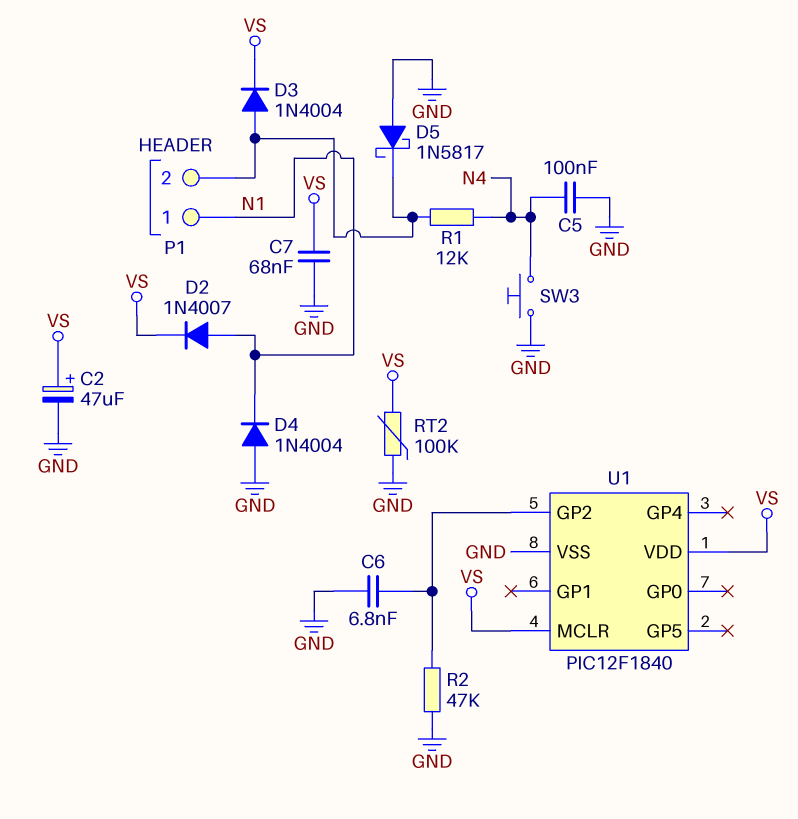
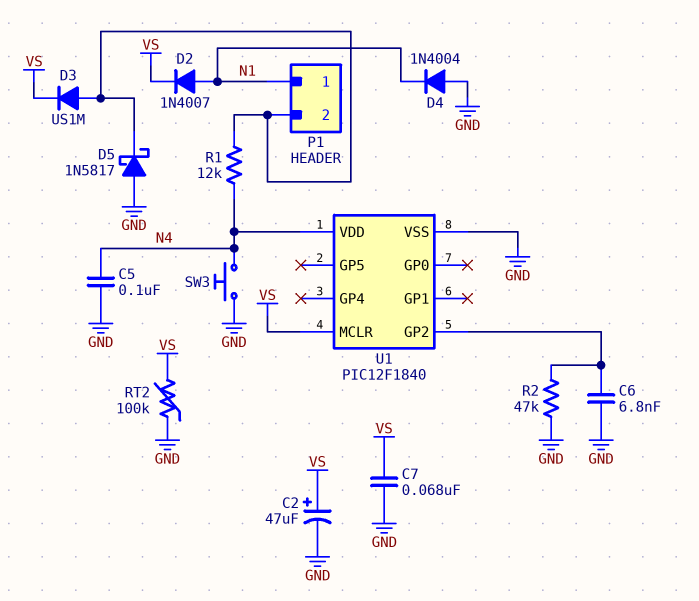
D3: diode 1N4004 (A P1/2, K VS) -> diode US1M (A P1/2, K VS)
U1 pin VDD: VS -> N4

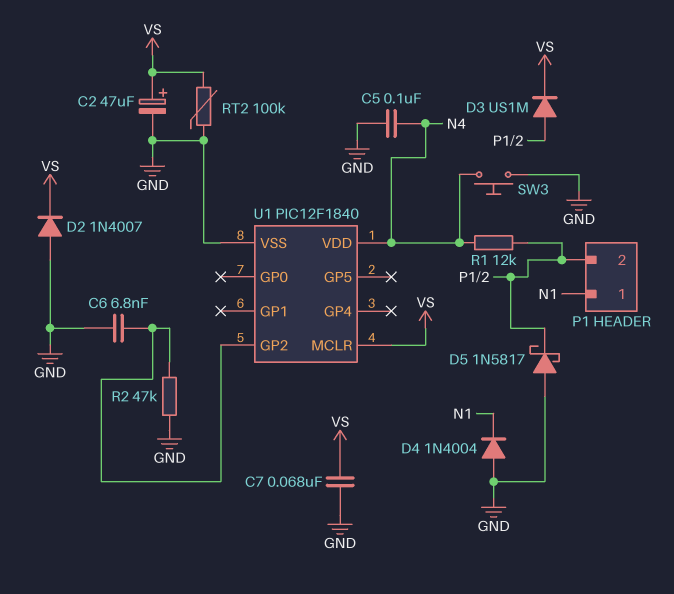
D2: diode 1N4007 (A N1, K VS) -> diode 1N4007 (A GND, K VS)

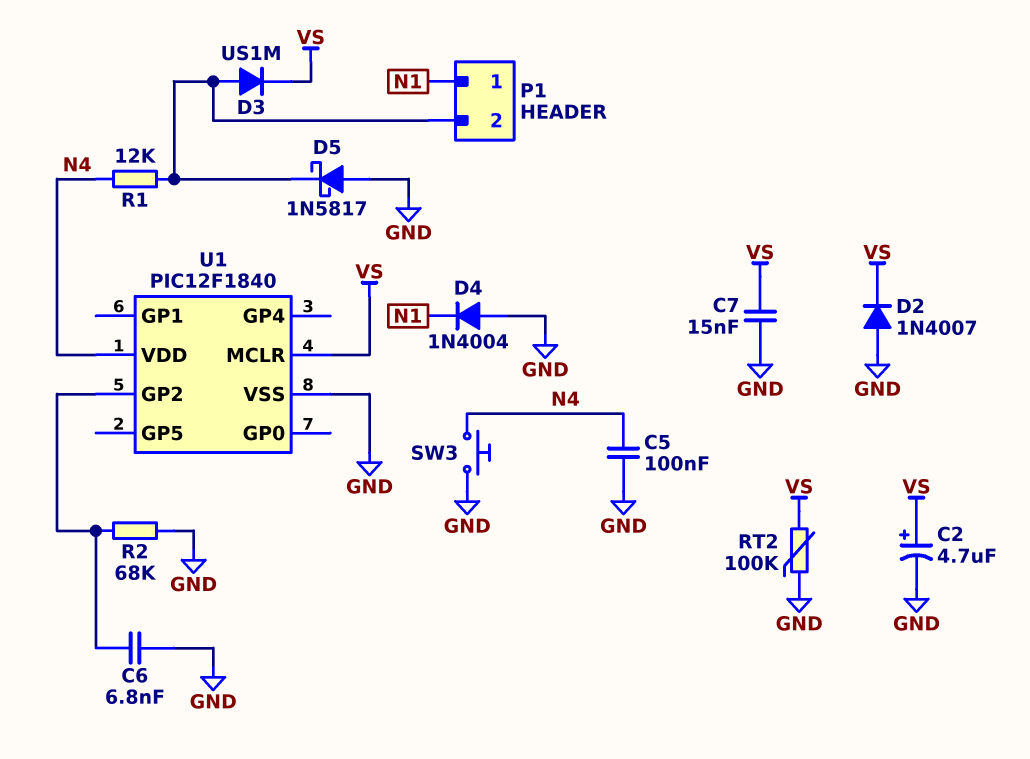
C2: 47uF (plus VS, minus GND) -> 4.7uF (plus VS, minus GND)
C7: 68nF (GND, VS) -> 15nF (GND, VS)
R2: 47k (GND, U1/GP2) -> 68k (GND, U1/GP2)

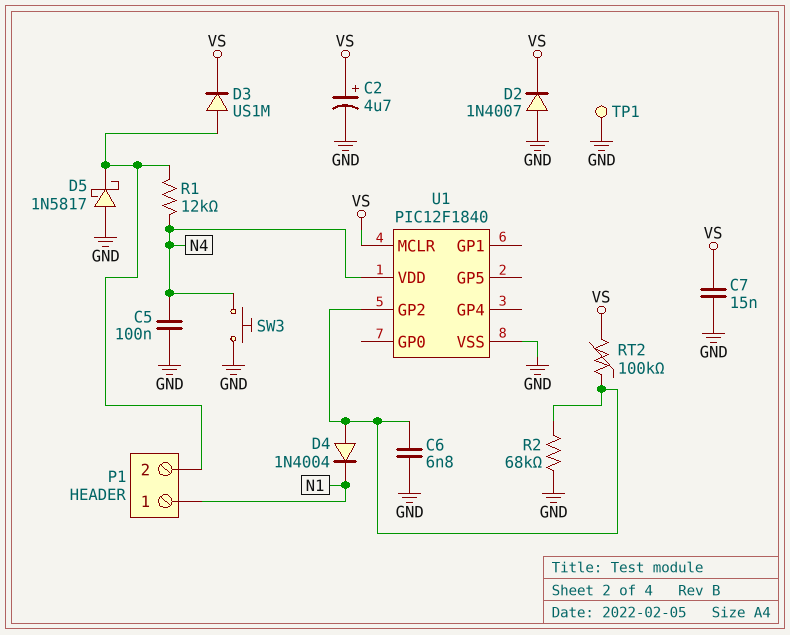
D4: diode 1N4004 (A GND, K N1) -> diode 1N4004 (A U1/GP2, K N1)
RT2: 100k (GND, VS) -> 100k (U1/GP2, VS)
TP1: none -> test point (GND)

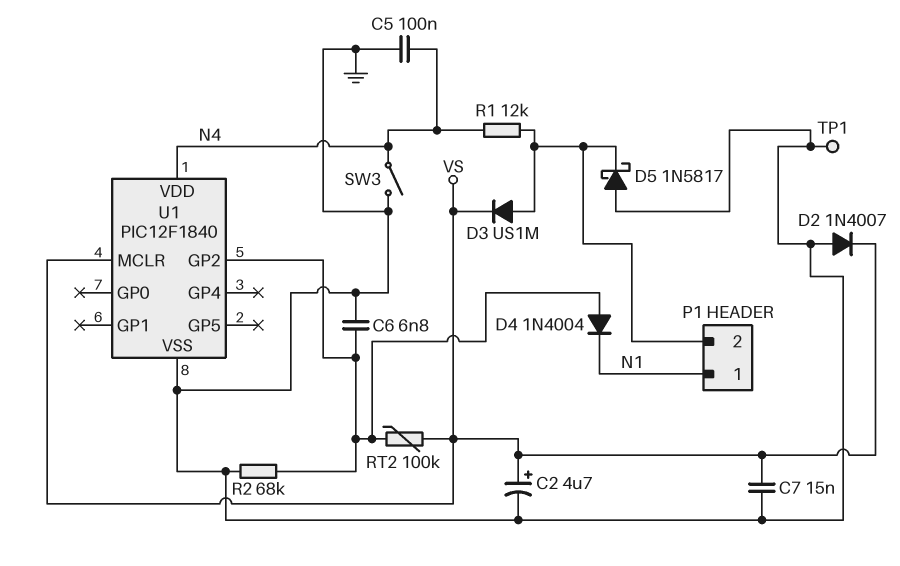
SW3: button (GND, N4) -> switch (GND, N4)

